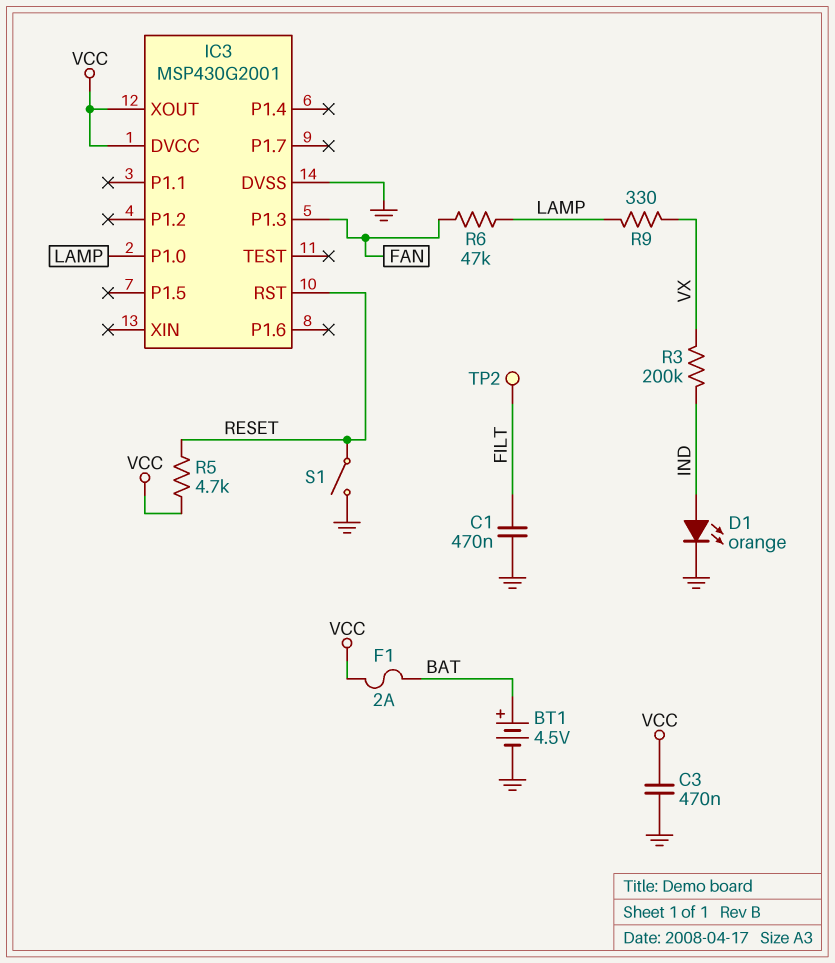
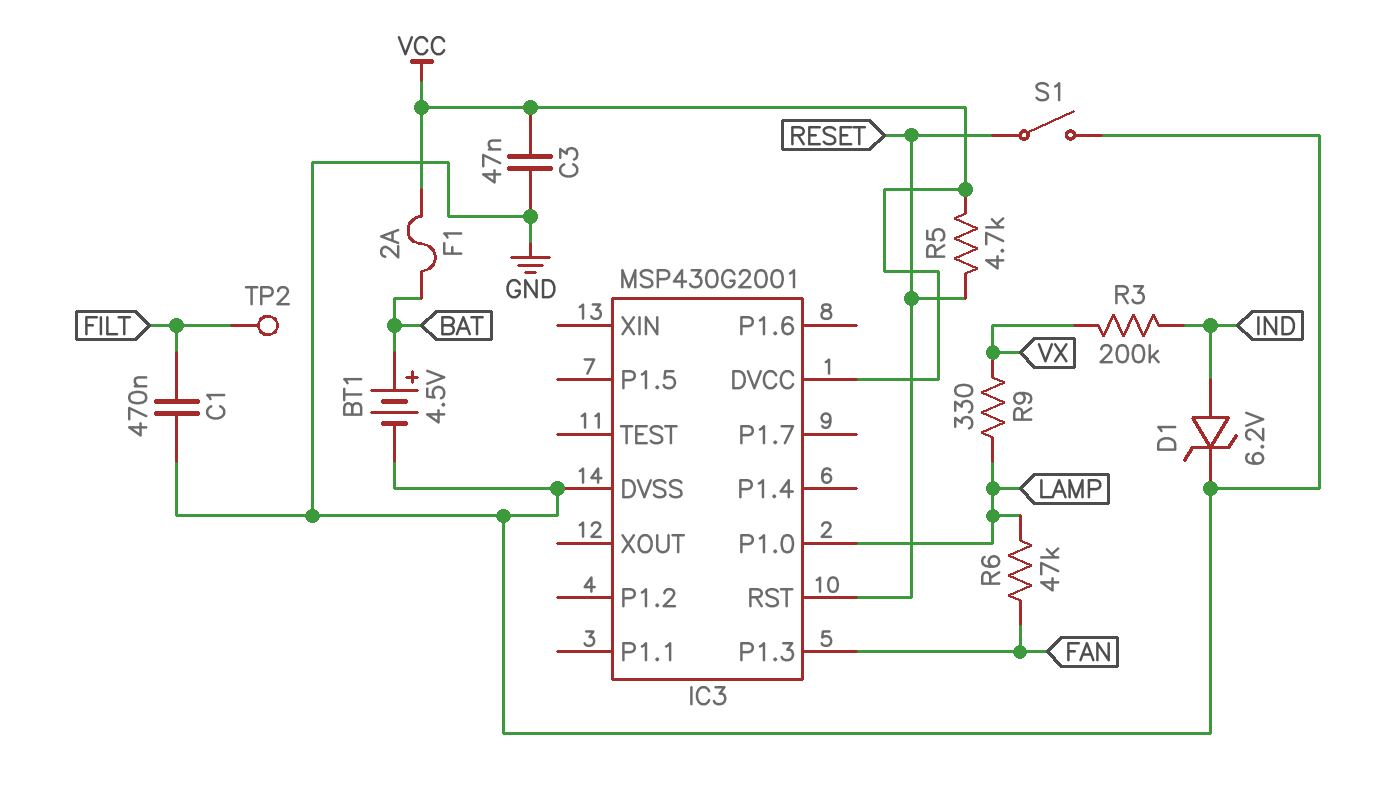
C3: 470nF (GND, VCC) -> 47nF (GND, VCC)
D1: LED orange (A IND, K GND) -> zener 6.2V (A IND, K GND)
IC3 pin XOUT: VCC -> none

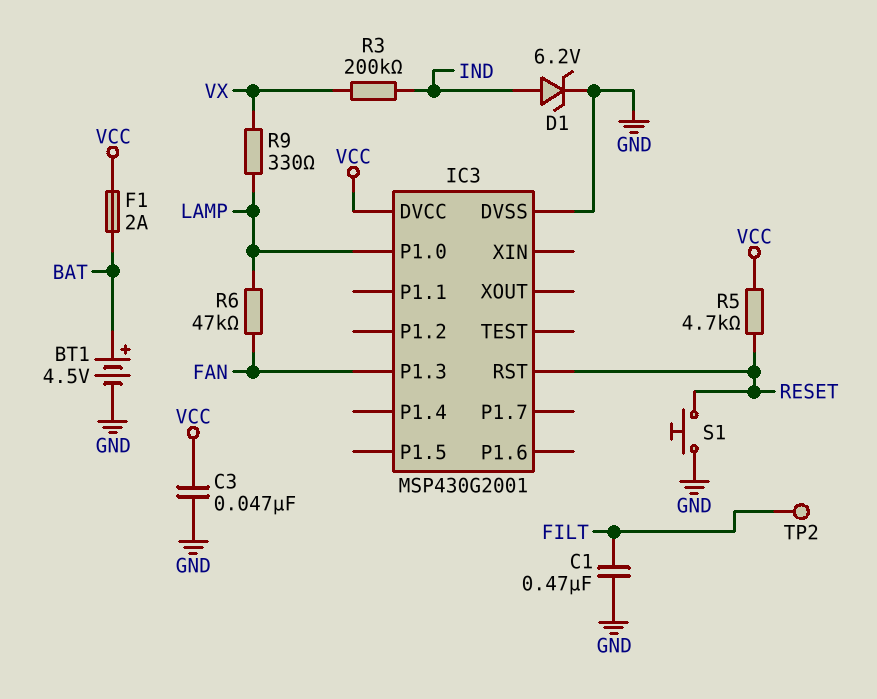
S1: switch (GND, RESET) -> button (GND, RESET)

